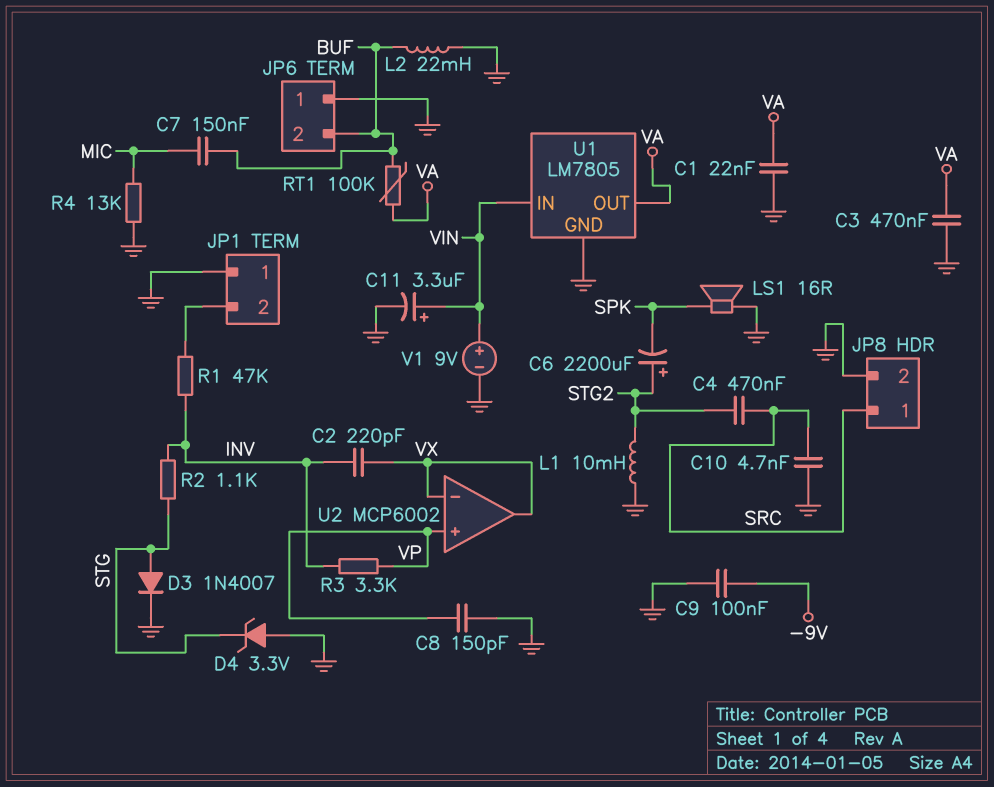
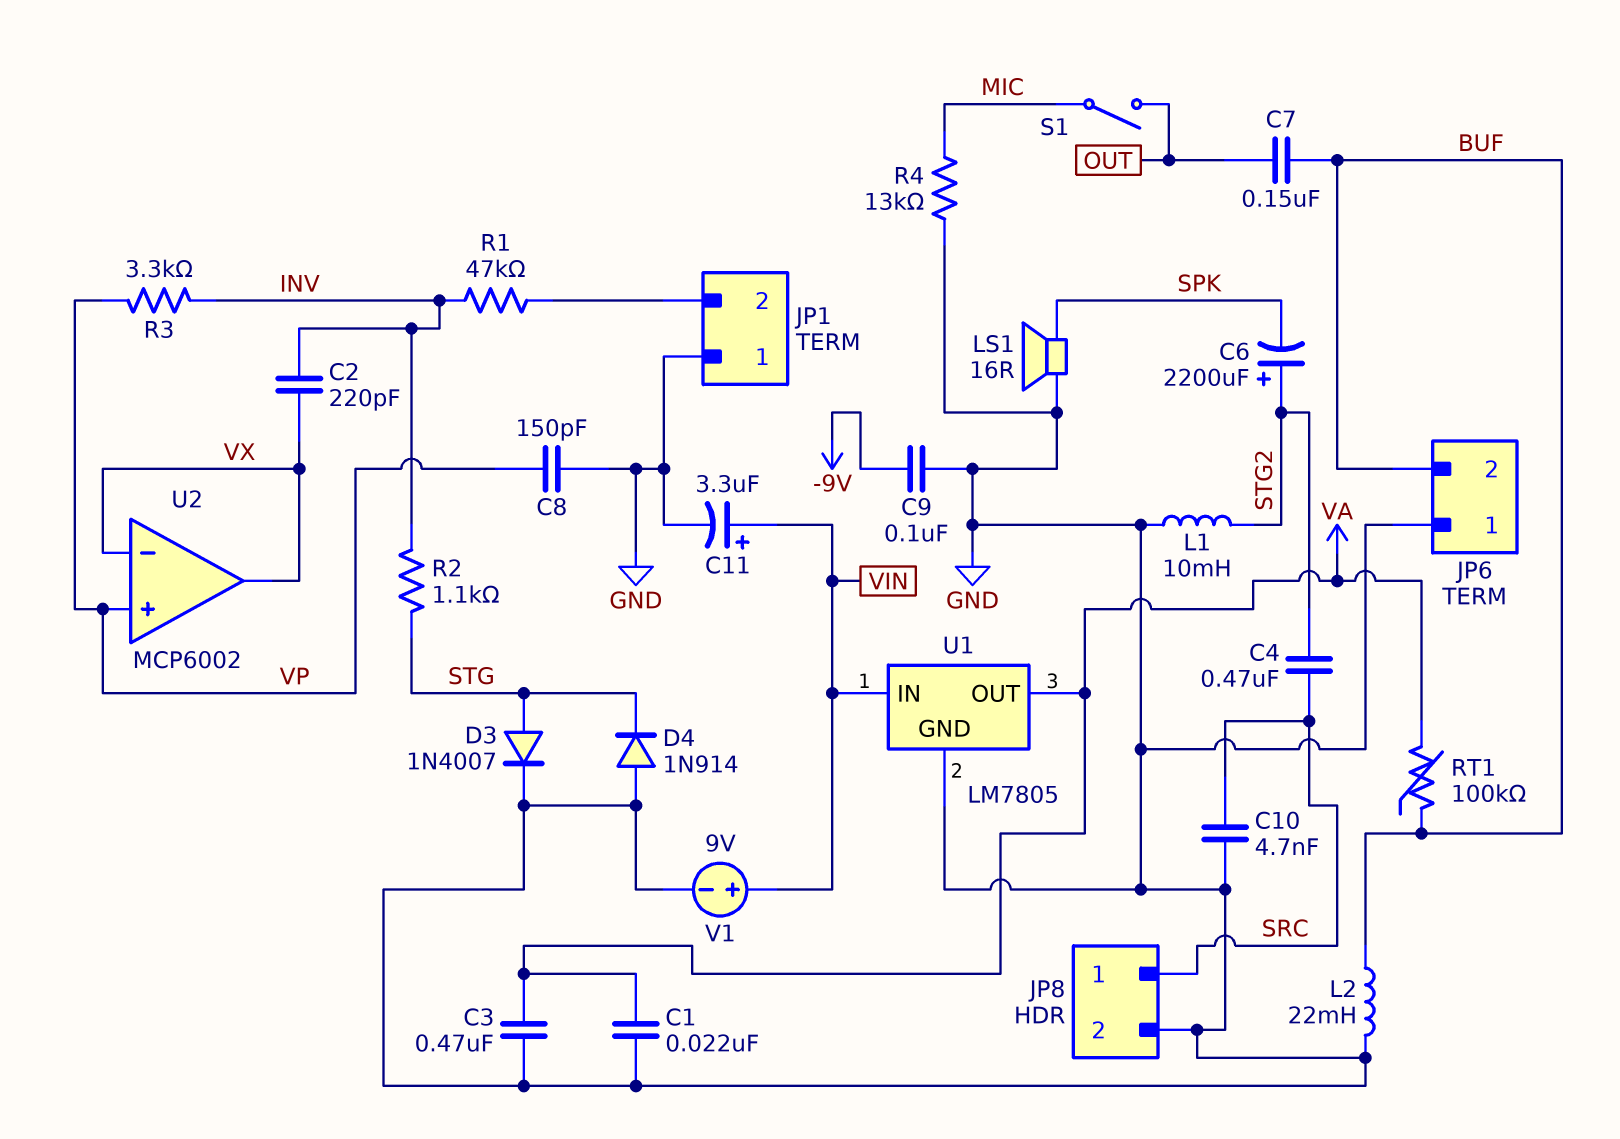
C7: 150nF (BUF, MIC) -> 150nF (BUF, OUT)
D4: zener 3.3V (A GND, K STG) -> diode 1N914 (A GND, K STG)
S1: none -> switch (MIC, OUT)

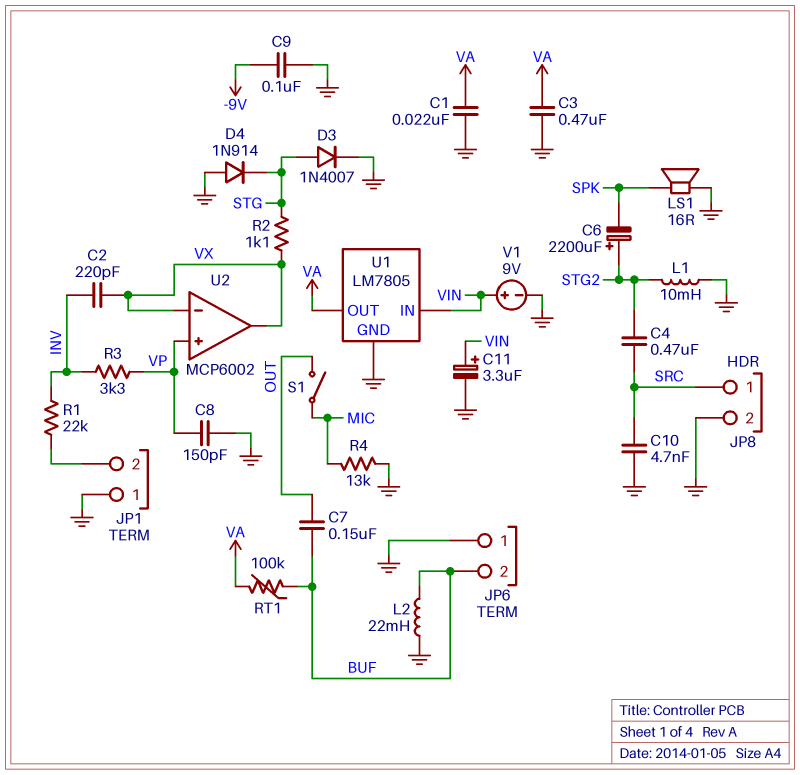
R1: 47k (INV, JP1/2) -> 22k (INV, JP1/2)
R2: 1.1k (INV, STG) -> 1.1k (STG, VX)

